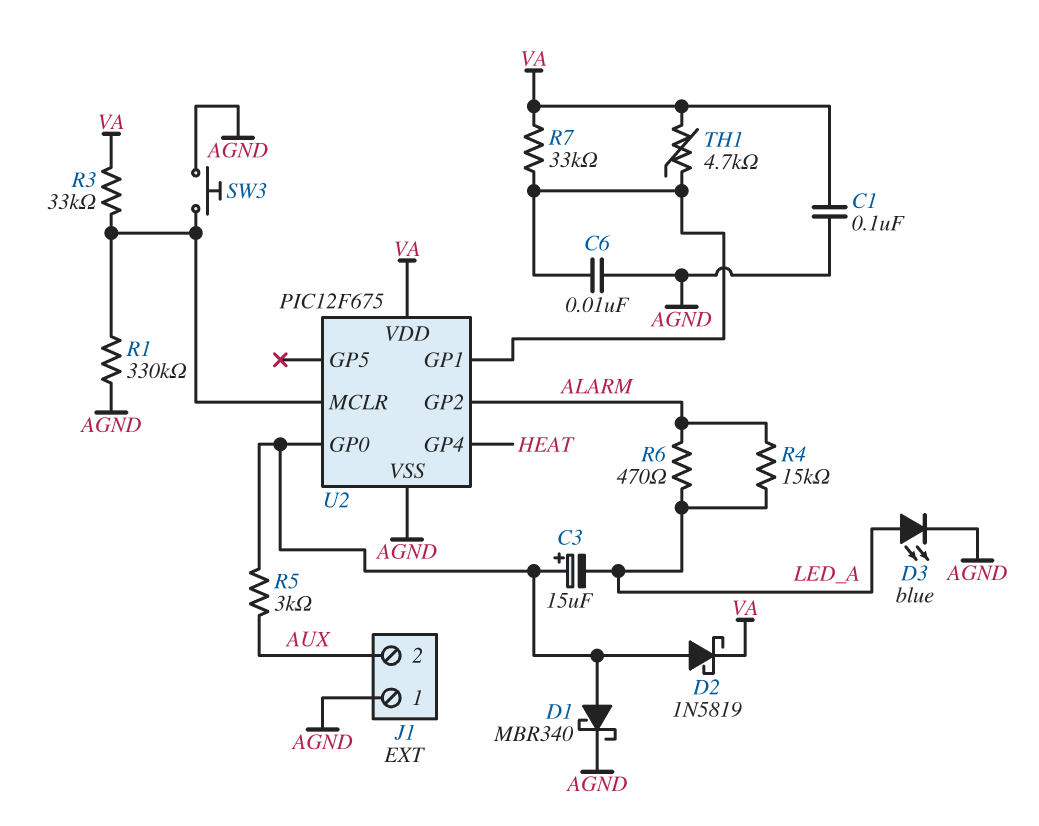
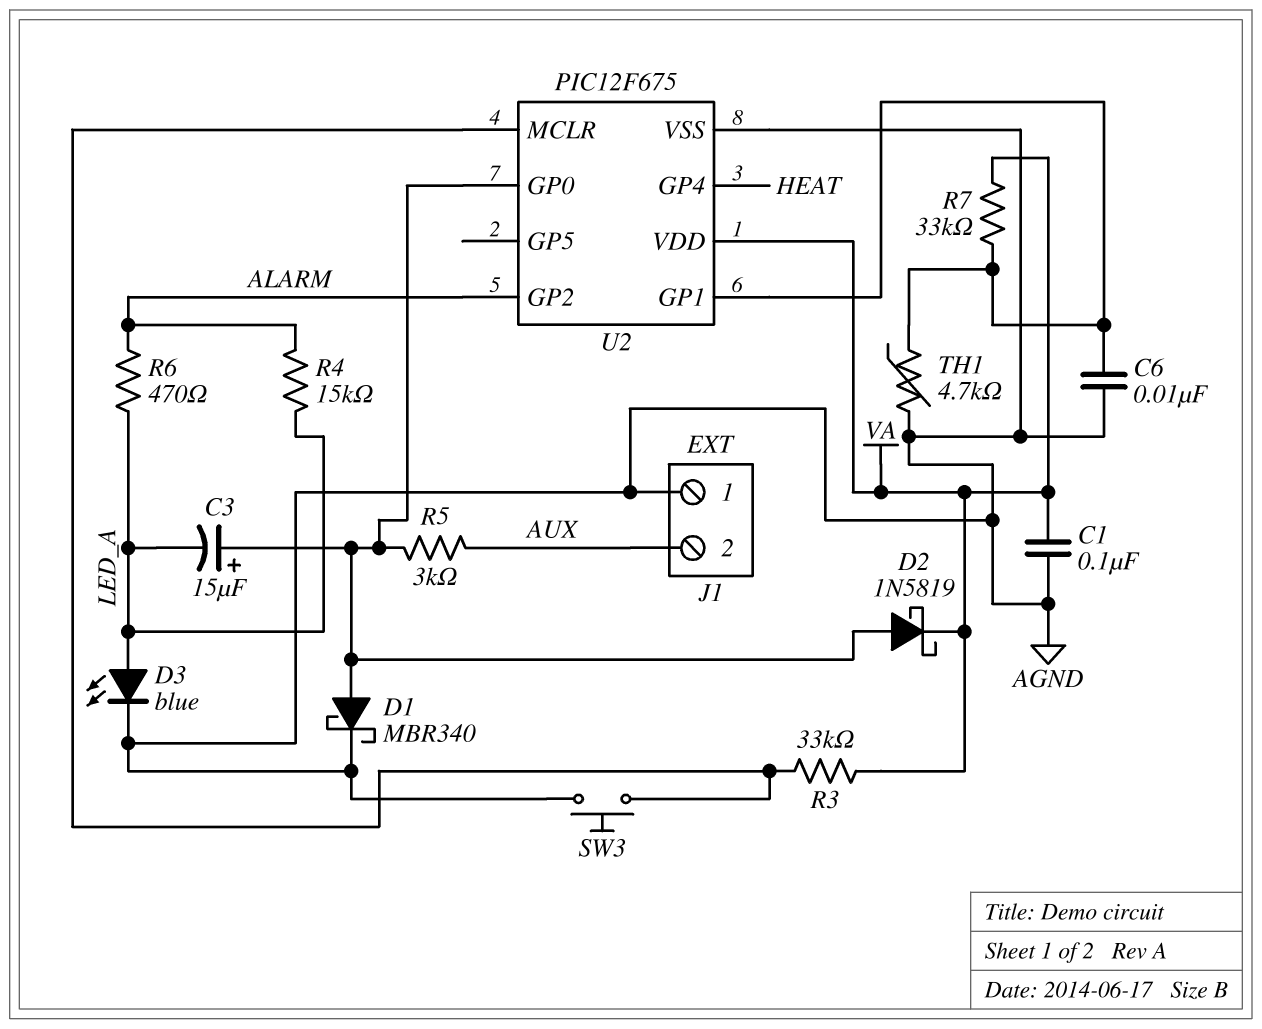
R1: 330k (AGND, U2/MCLR) -> none
TH1: 4.7k (U2/GP1, VA) -> 4.7k (AGND, U2/GP1)

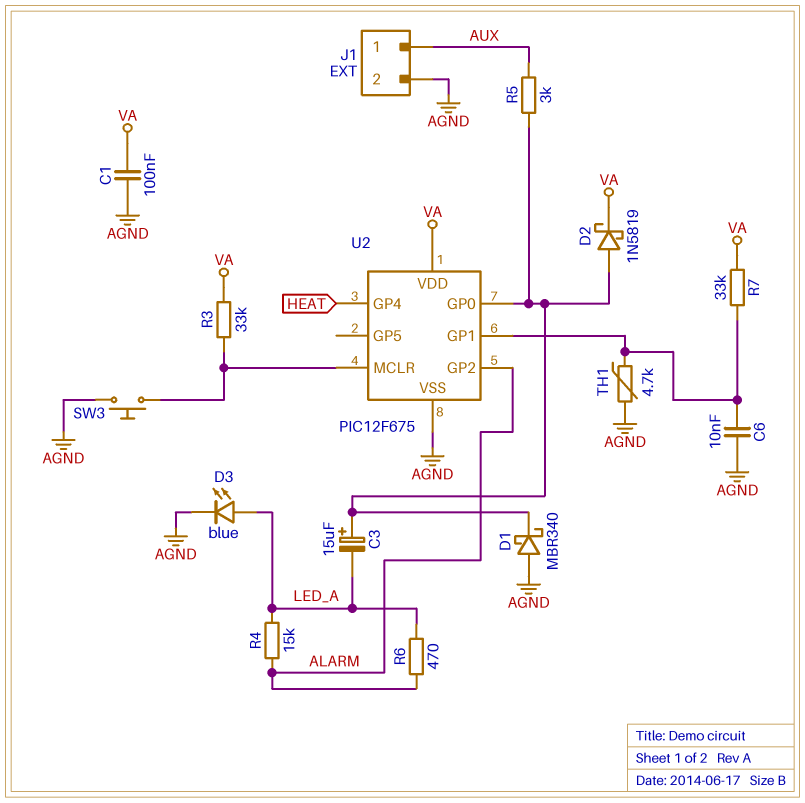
D1: schottky MBR340 (A U2/GP0, K AGND) -> schottky MBR340 (A AGND, K U2/GP0)
J1 pin 1: AGND -> AUX
J1 pin 2: AUX -> AGND

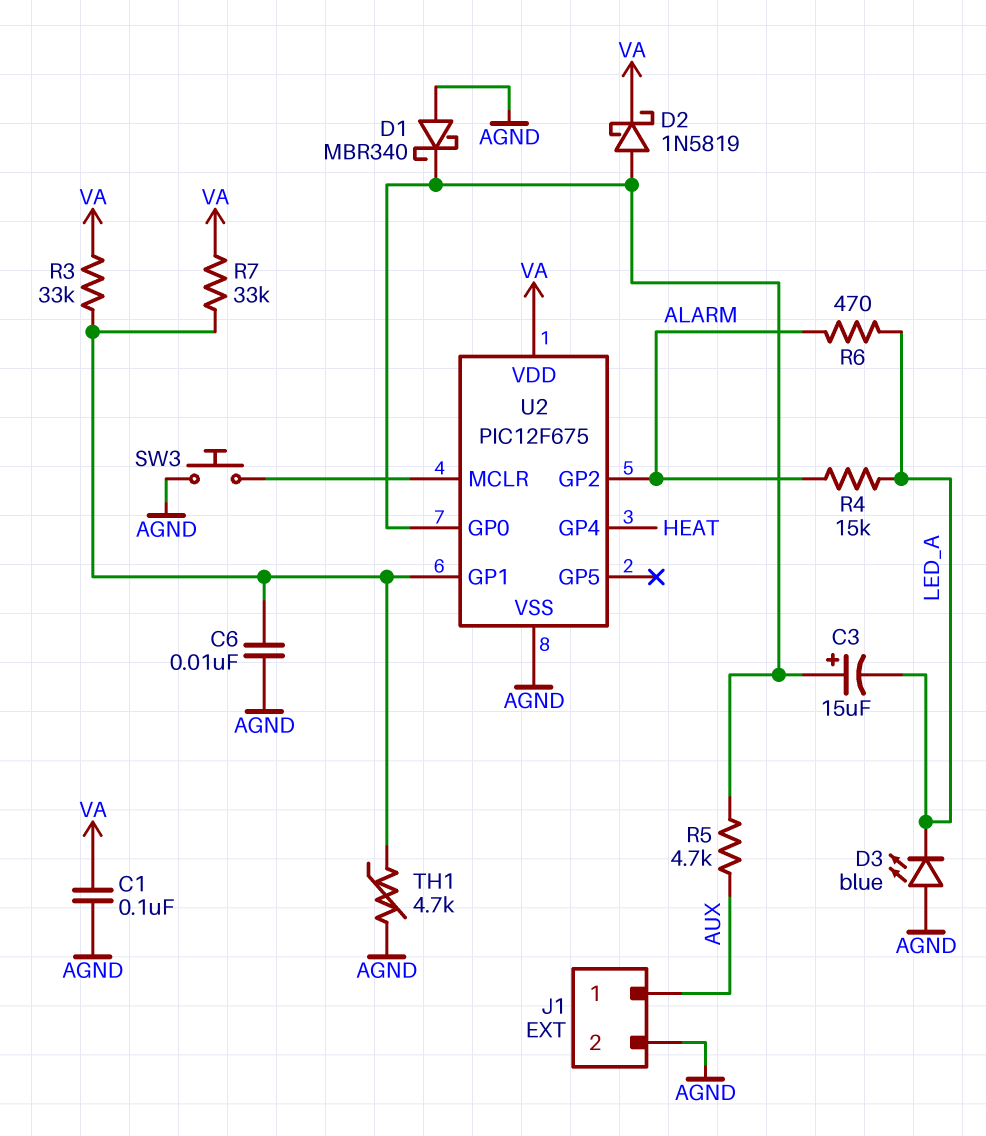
D3: LED blue (A LED_A, K AGND) -> LED blue (A AGND, K LED_A)
R3: 33k (U2/MCLR, VA) -> 33k (U2/GP1, VA)
R5: 3k (AUX, U2/GP0) -> 4.7k (AUX, U2/GP0)

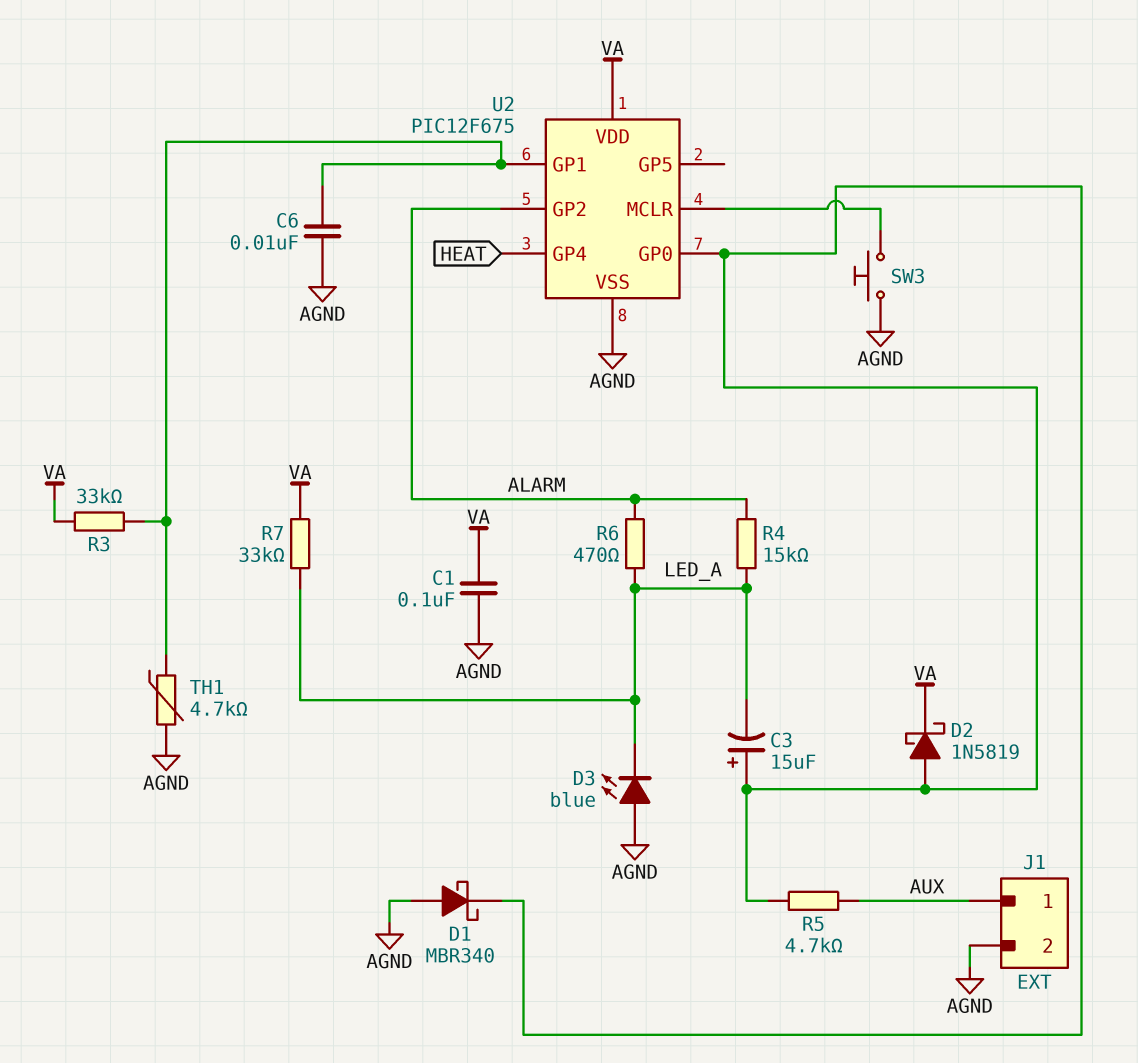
R7: 33k (U2/GP1, VA) -> 33k (LED_A, VA)

